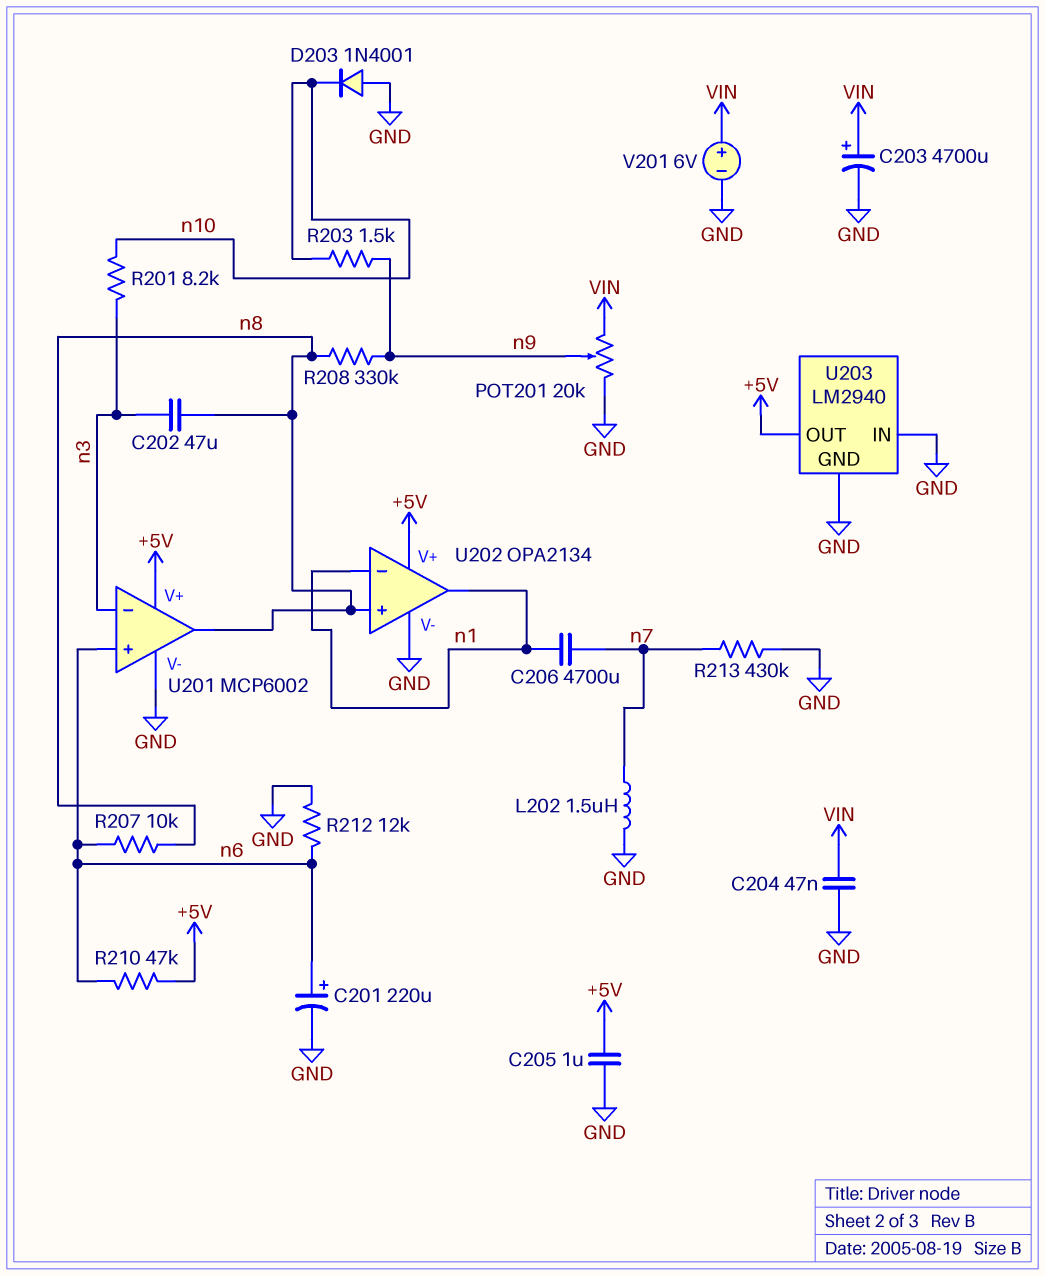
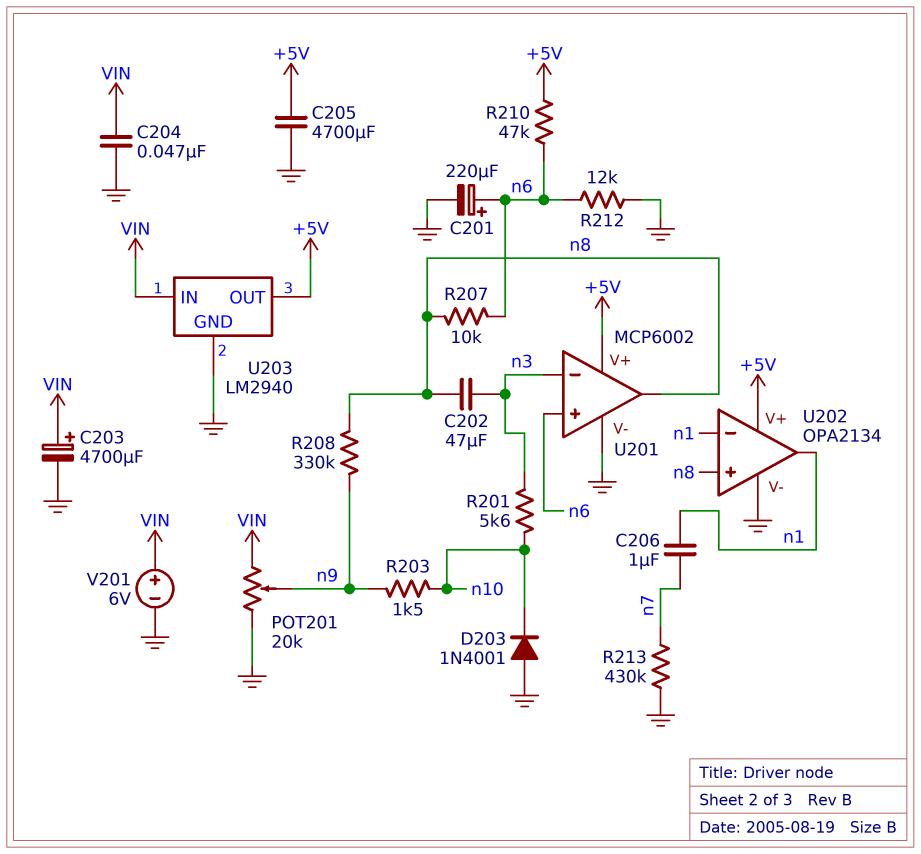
C205: 1uF (+5V, GND) -> 4700uF (+5V, GND)
C206: 4700uF (n1, n7) -> 1uF (n1, n7)
L202: 1.5uH (GND, n7) -> none
R201: 8.2k (n3, n10) -> 5.6k (n3, n10)
U203 pin IN: GND -> VIN

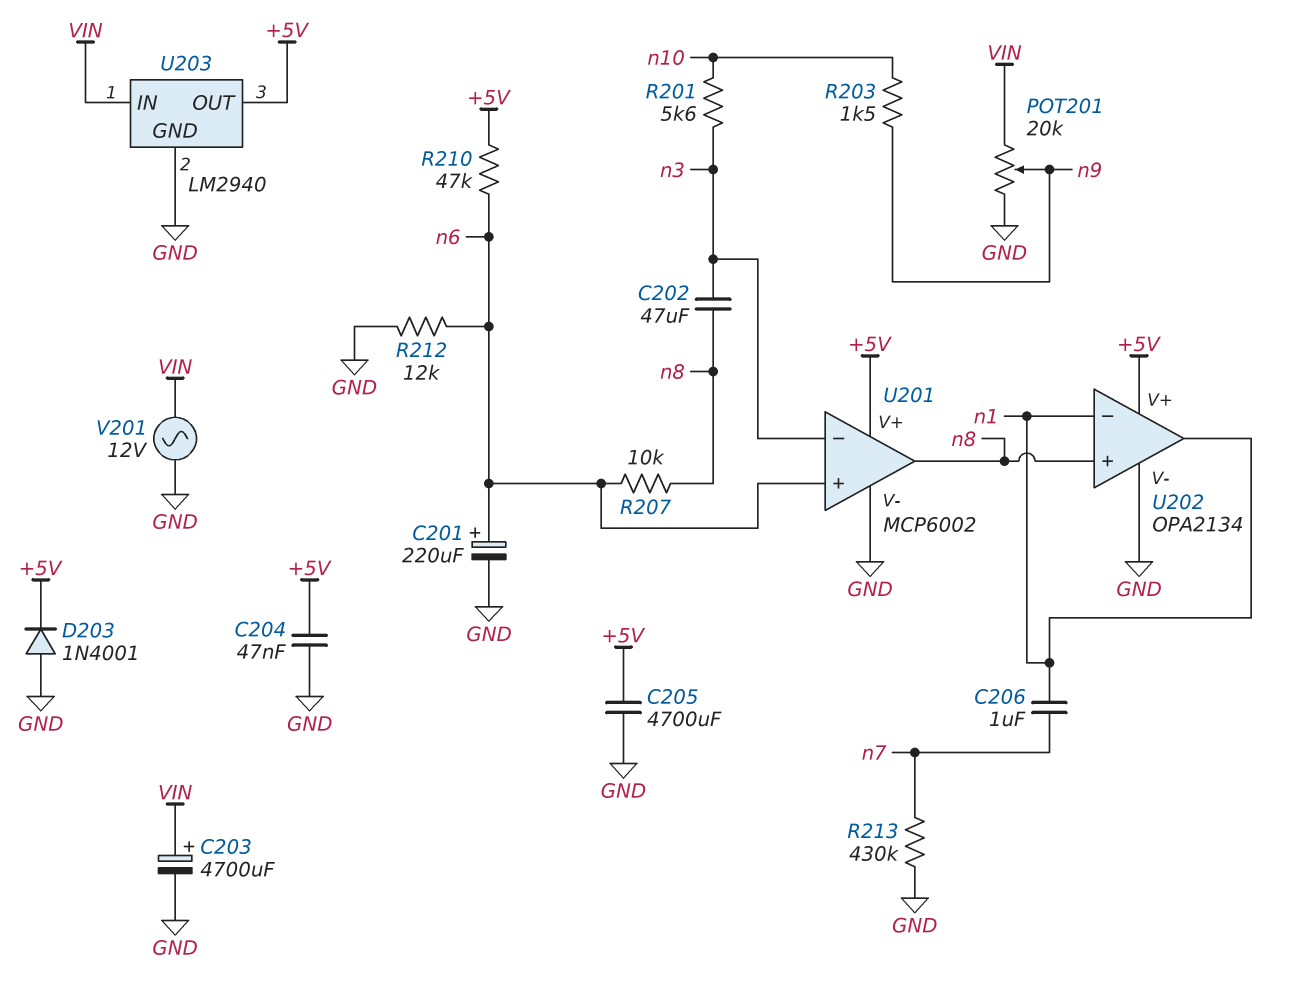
C204: 47nF (GND, VIN) -> 47nF (+5V, GND)
D203: diode 1N4001 (A GND, K n10) -> diode 1N4001 (A GND, K +5V)
R208: 330k (n8, n9) -> none
V201: 6V (plus VIN, minus GND) -> AC 12V (GND, VIN)

